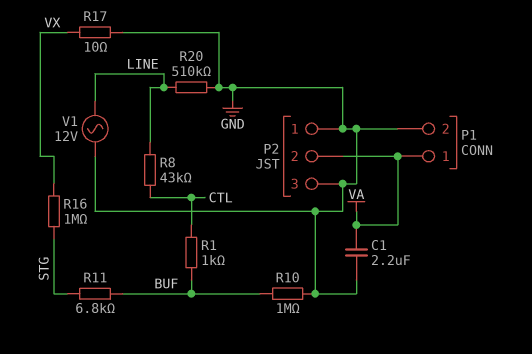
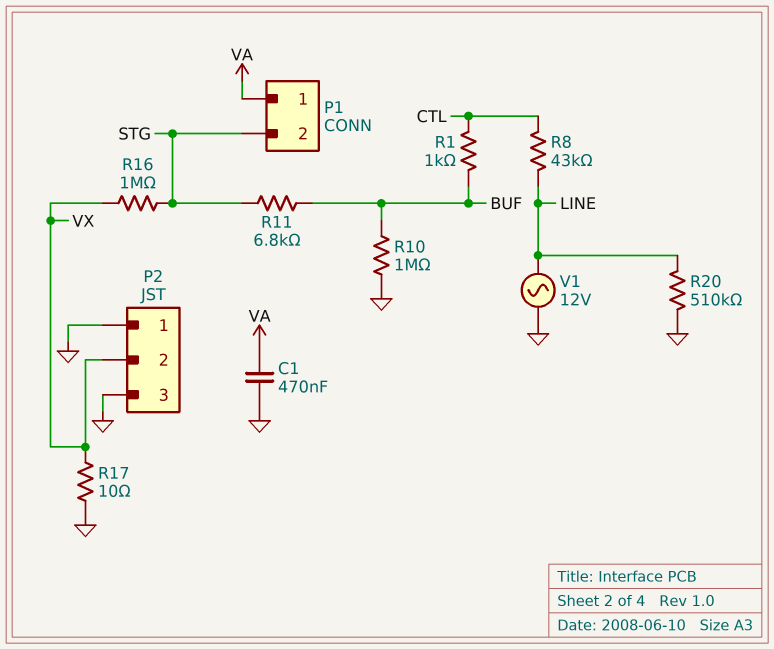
C1: 2.2uF (GND, VA) -> 470nF (GND, VA)
P1 pin 2: GND -> STG
P2 pin 2: VA -> VX

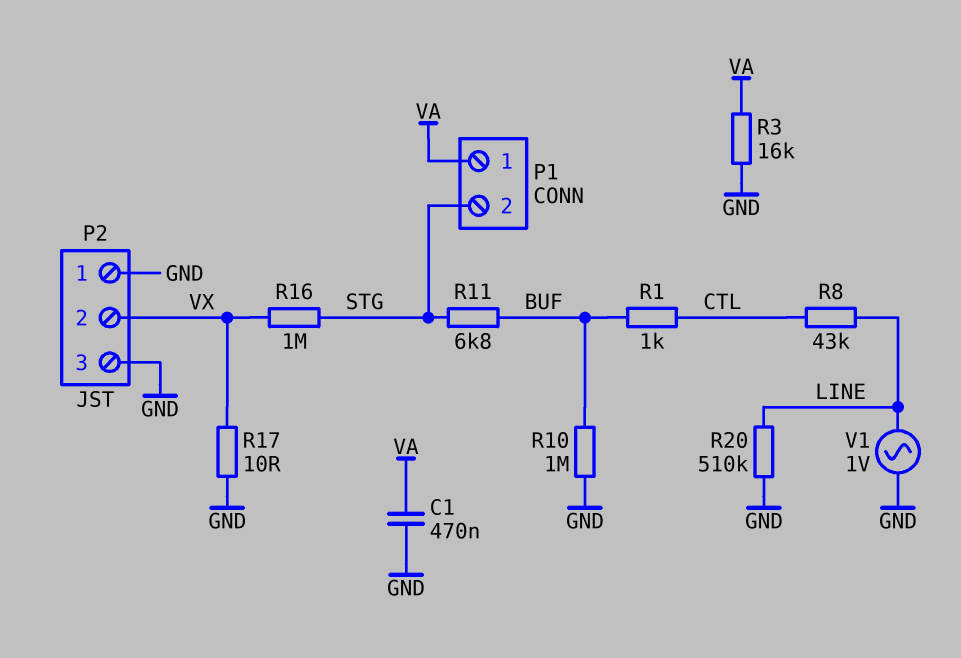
R3: none -> 16k (GND, VA)
V1: AC 12V (GND, LINE) -> AC 1V (GND, LINE)

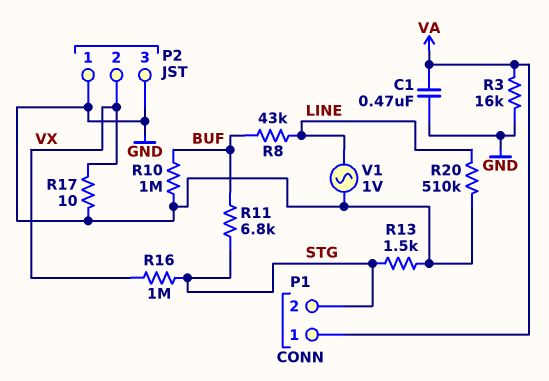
R1: 1k (BUF, CTL) -> none
R8: 43k (CTL, LINE) -> 43k (BUF, LINE)
R13: none -> 1.5k (GND, STG)

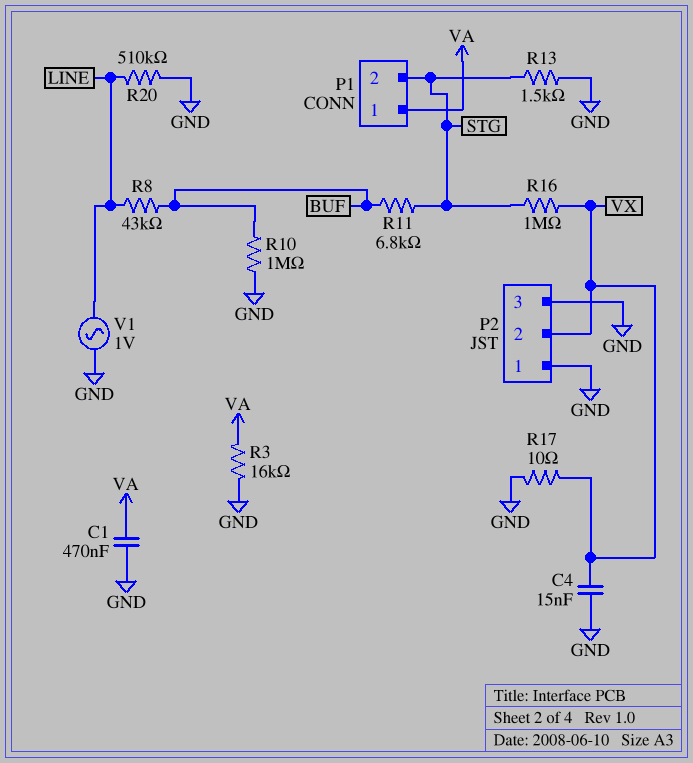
C4: none -> 15nF (GND, VX)

